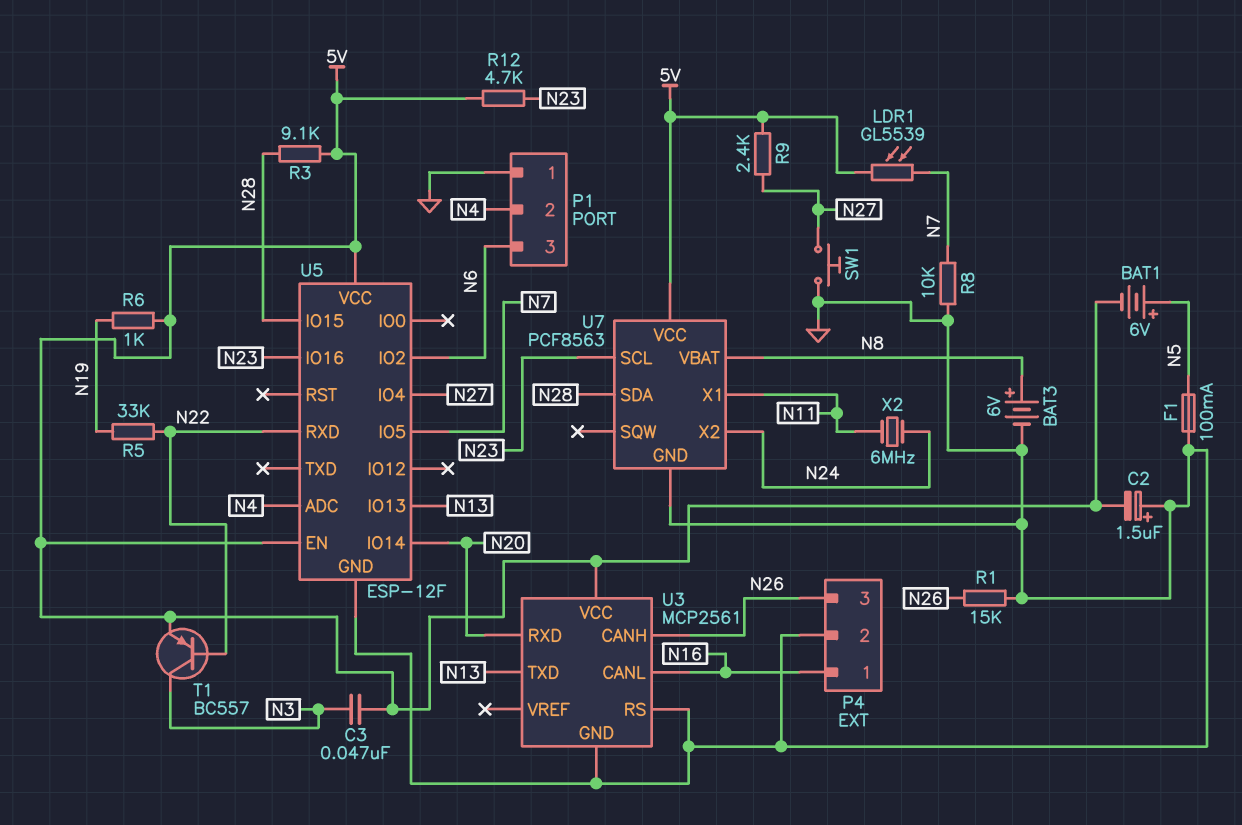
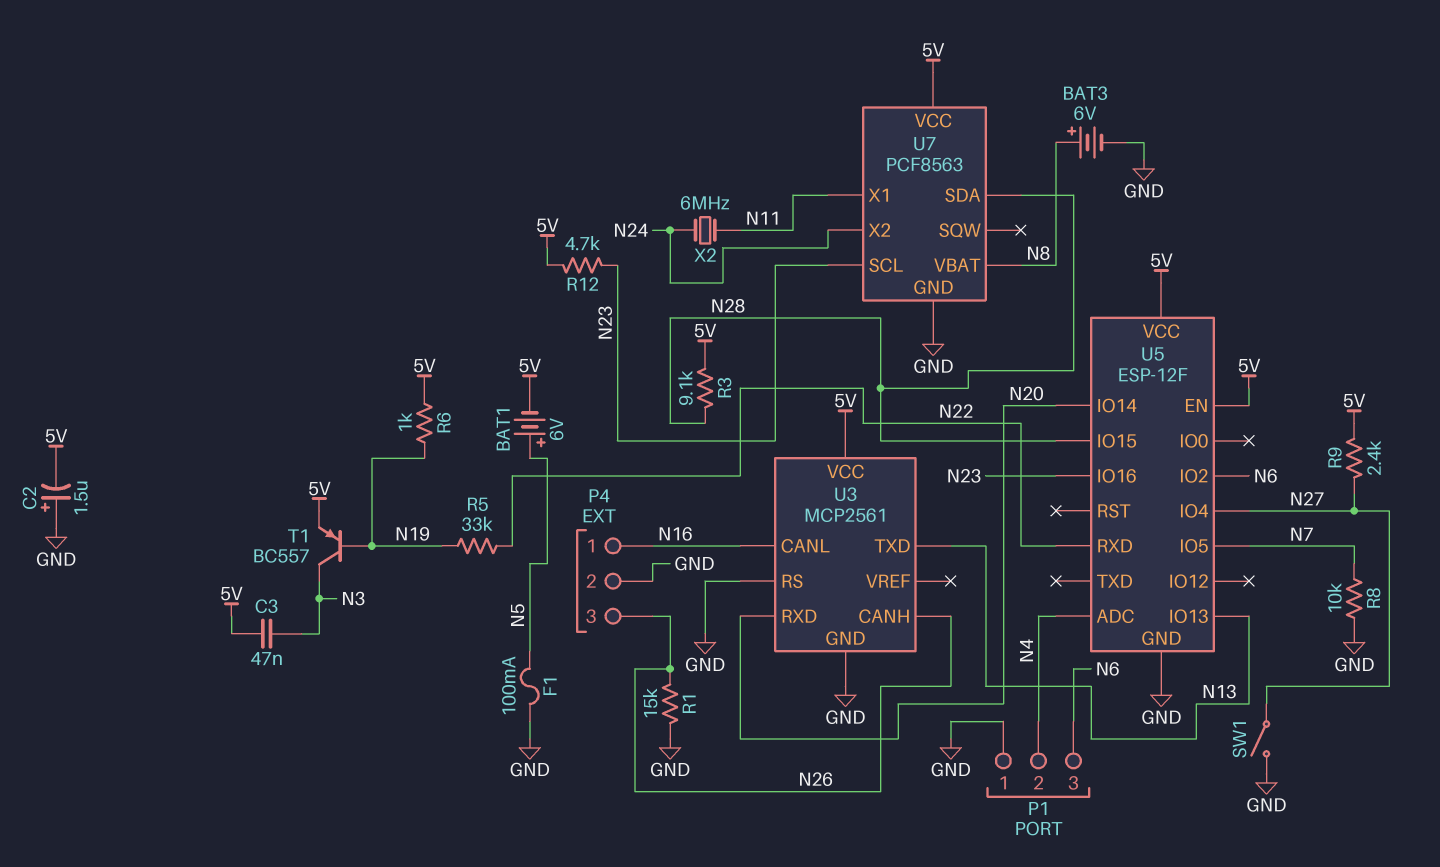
LDR1: GL5539 (5V, N7) -> none
SW1: button (GND, N27) -> switch (GND, N27)
T1: PNP BC557 (B N22, C N3, E 5V) -> PNP BC557 (B N19, C N3, E 5V)

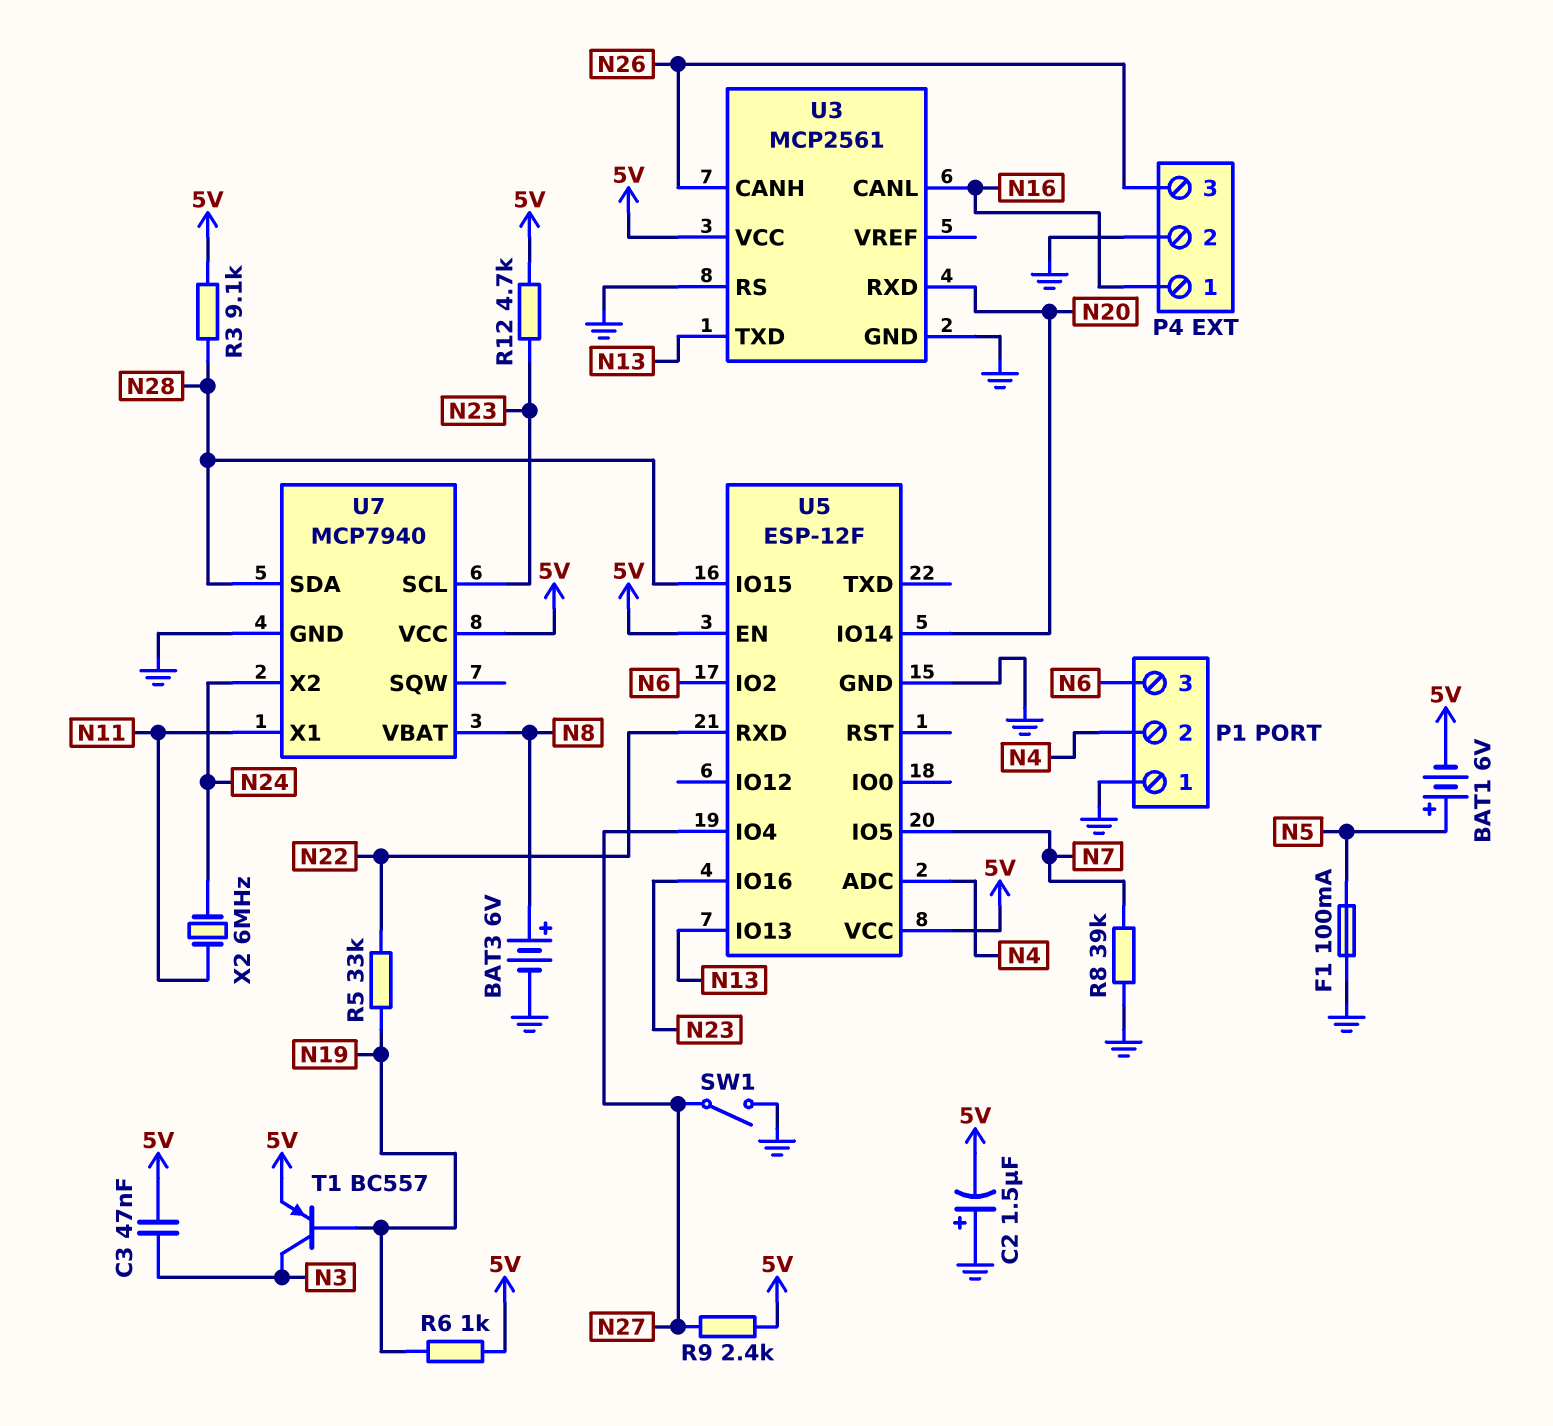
R1: 15k (GND, N26) -> none
R8: 10k (GND, N7) -> 39k (GND, N7)
U7: PCF8563 -> MCP7940

